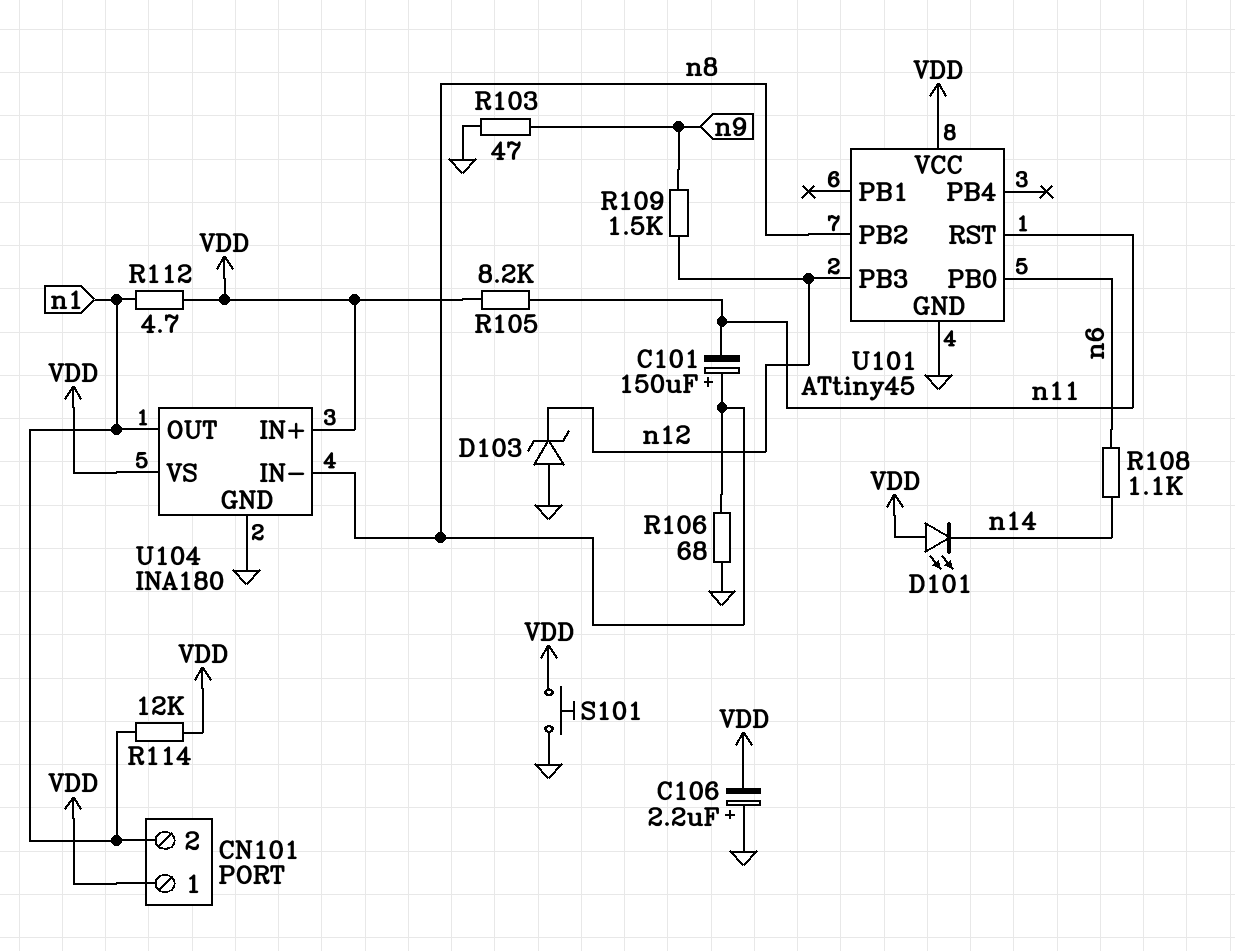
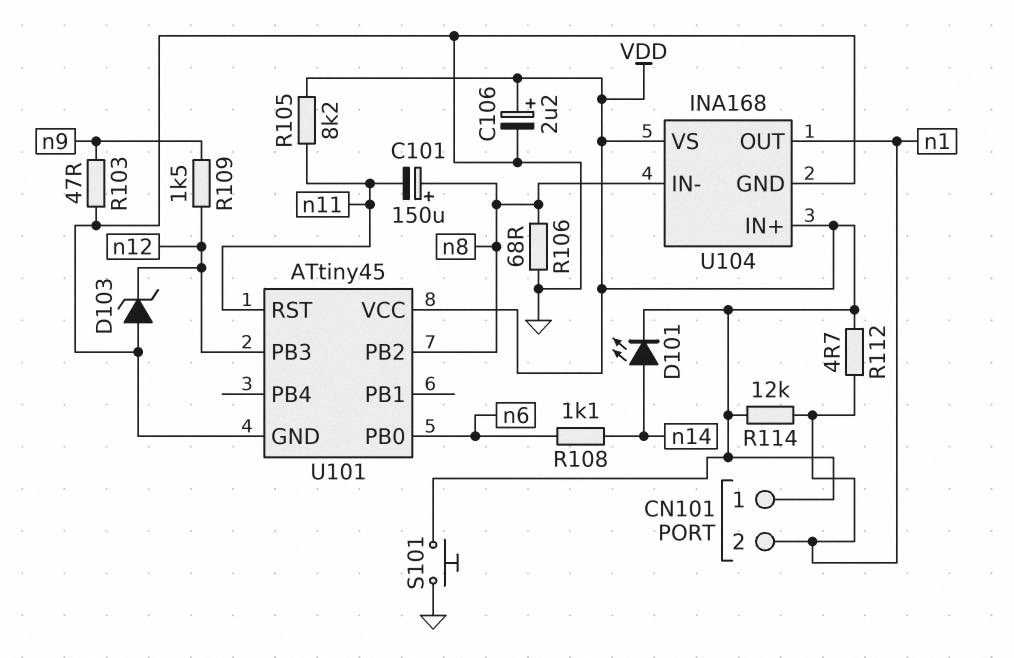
C106: 2.2uF (plus GND, minus VDD) -> 2.2uF (plus VDD, minus GND)
D101: LED (A VDD, K n14) -> LED (A n14, K VDD)
U104: INA180 -> INA168

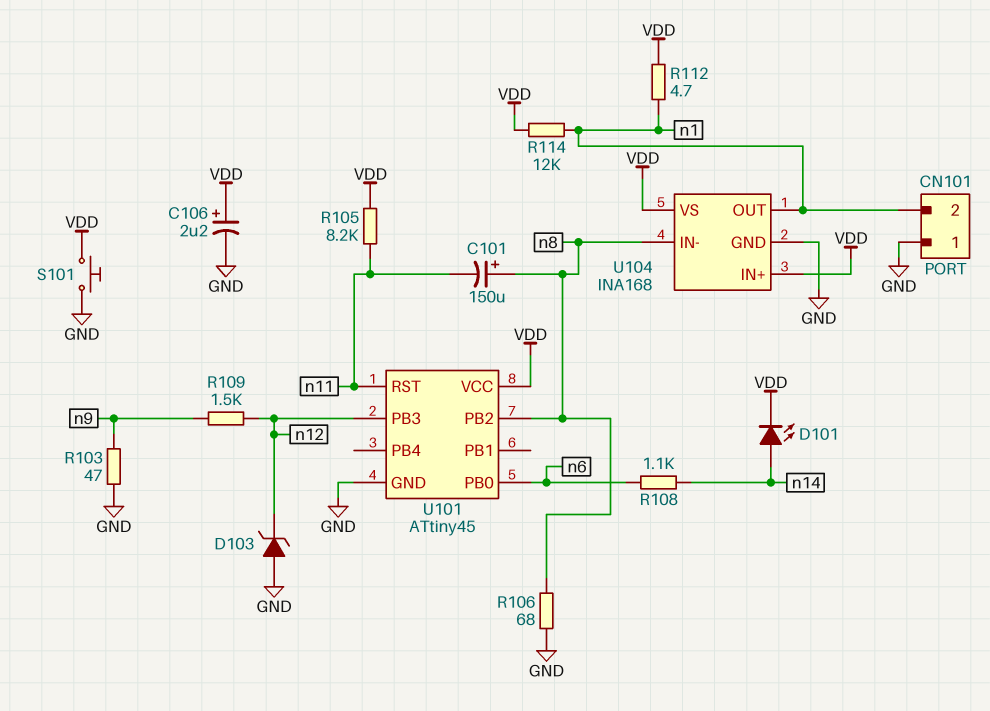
CN101 pin 1: VDD -> GND

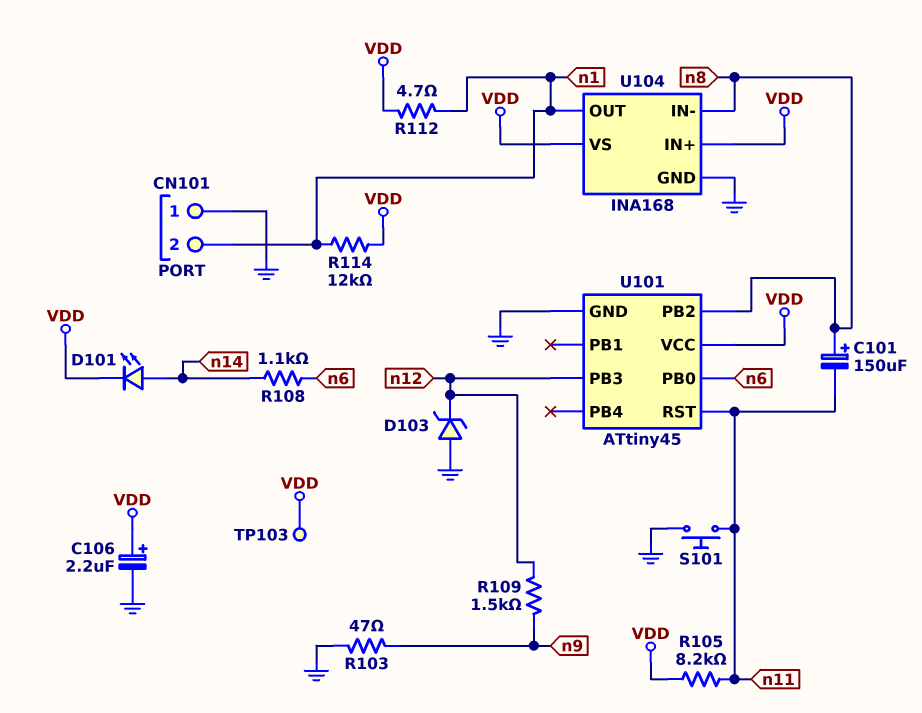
R106: 68 (GND, n8) -> none
S101: button (GND, VDD) -> button (GND, n11)
TP103: none -> test point (VDD)

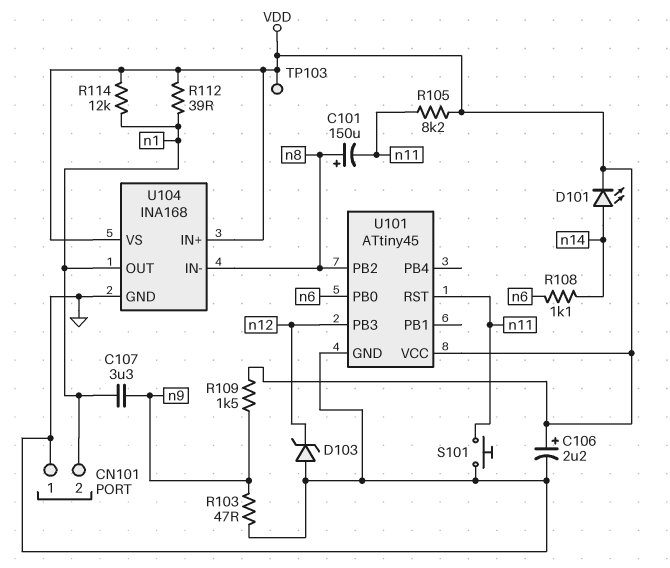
C107: none -> 3.3uF (n1, n9)
R109: 1.5k (n9, n12) -> 1.5k (VDD, n9)
R112: 4.7 (VDD, n1) -> 39 (VDD, n1)

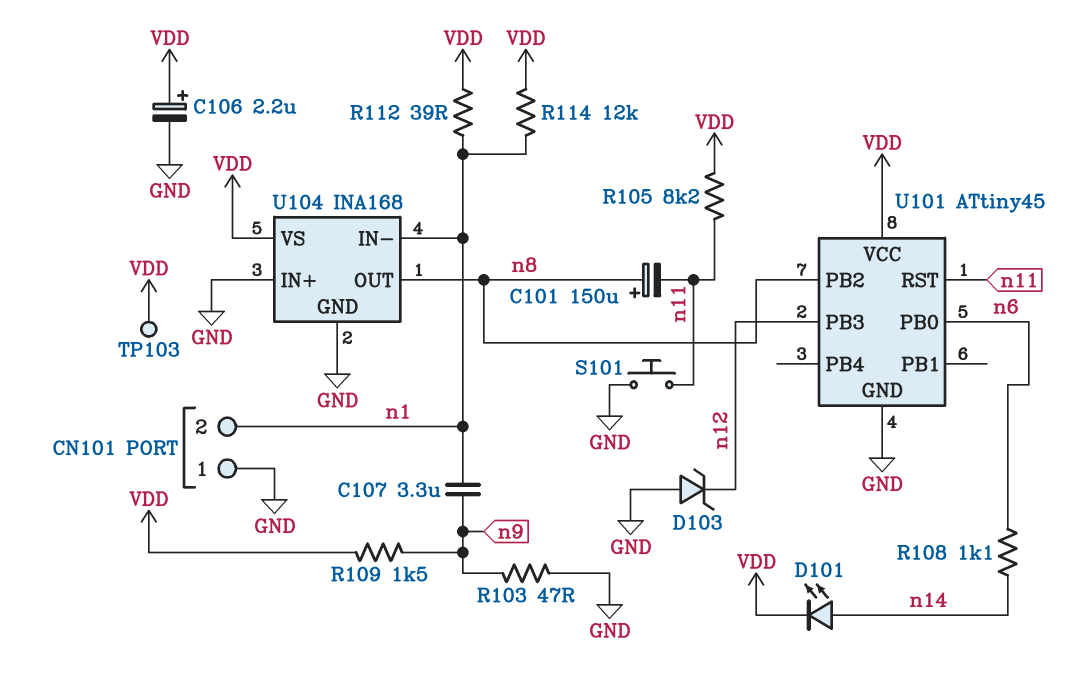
U104 pin IN+: VDD -> GND
U104 pin IN-: n8 -> n1
U104 pin OUT: n1 -> n8

